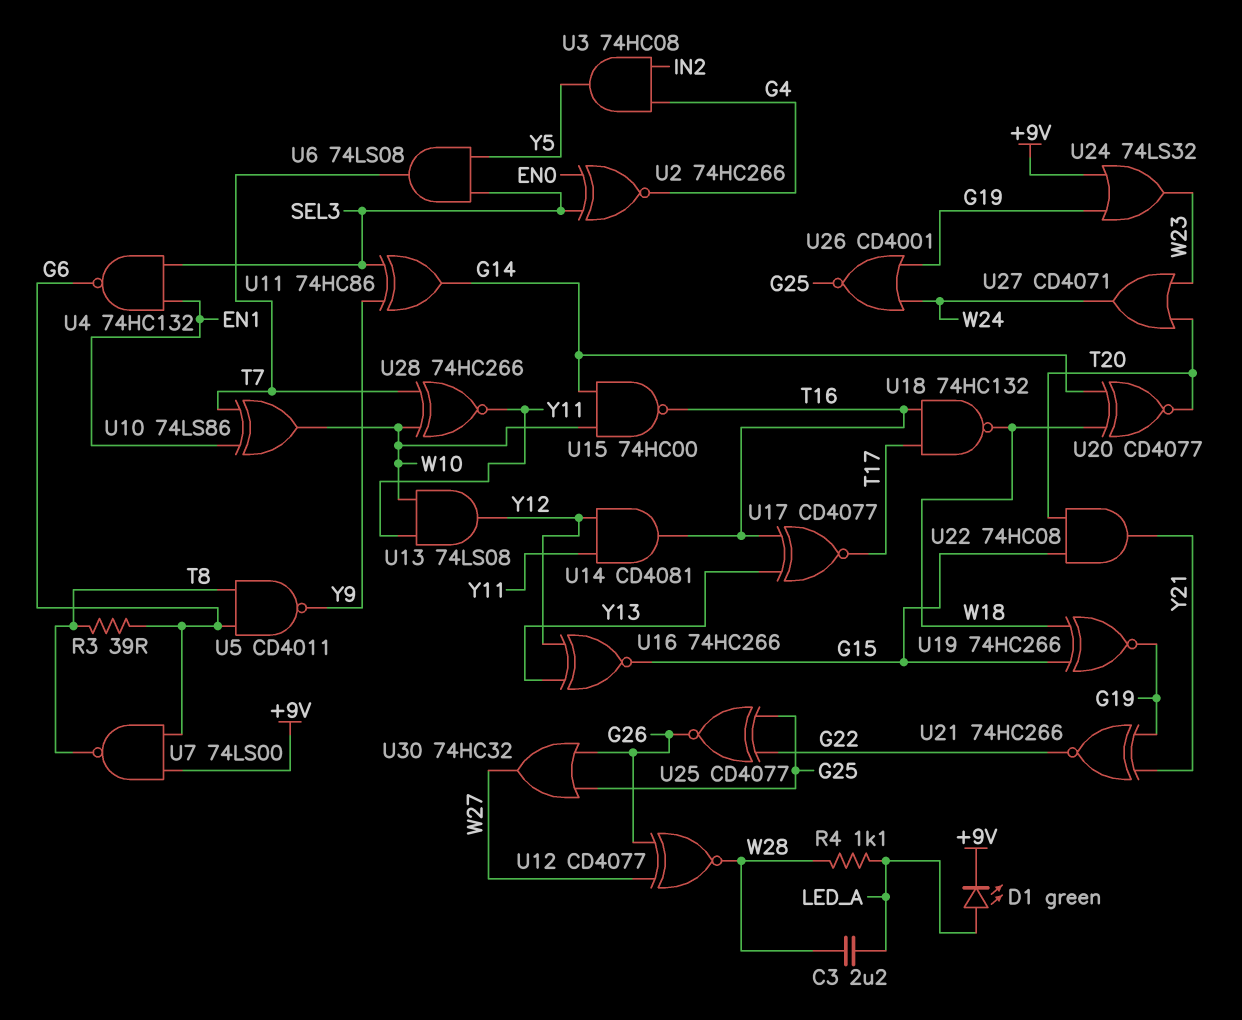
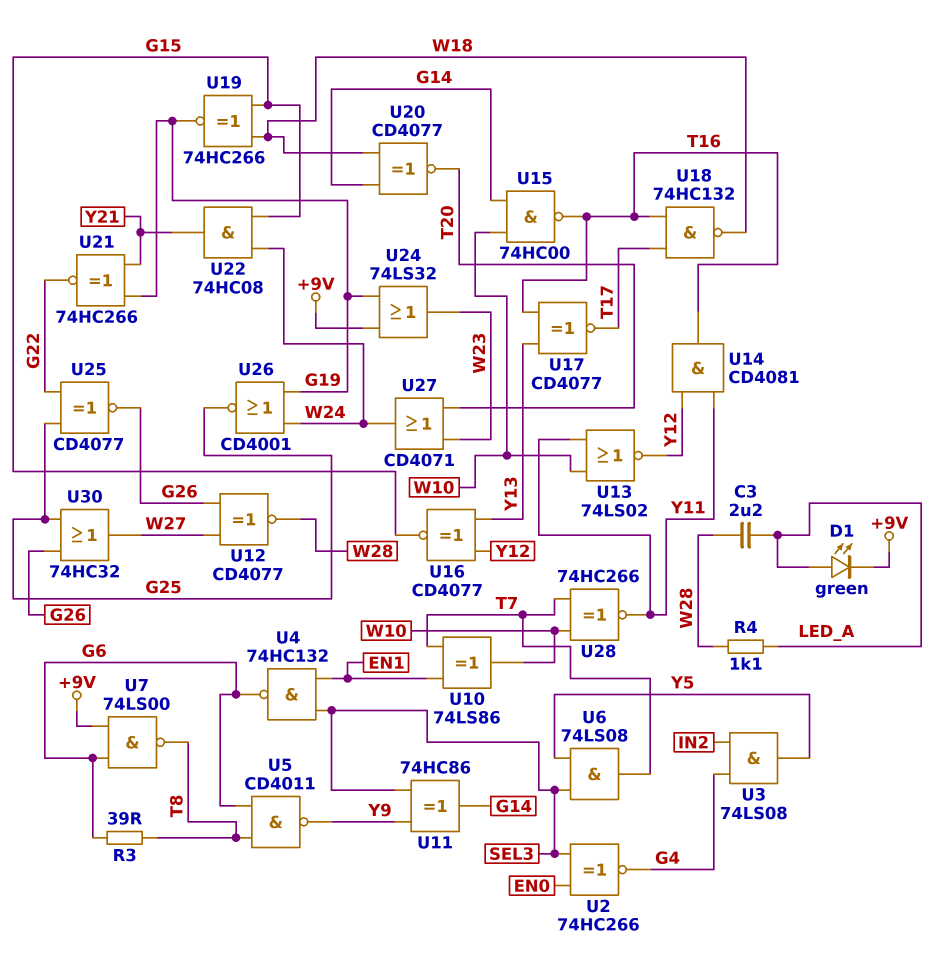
U3: AND 74HC08 (in G4, in IN2, out Y5) -> AND 74LS08 (in G4, in IN2, out Y5)
U13: AND 74LS08 (in W10, in Y11, out Y12) -> NOR 74LS02 (in W10, in Y11, out Y12)
U16: XNOR 74HC266 (in Y12, in Y13, out G15) -> XNOR CD4077 (in Y12, in Y13, out G15)
U22: AND 74HC08 (in G15, in T20, out Y21) -> AND 74HC08 (in G15, in W24, out Y21)

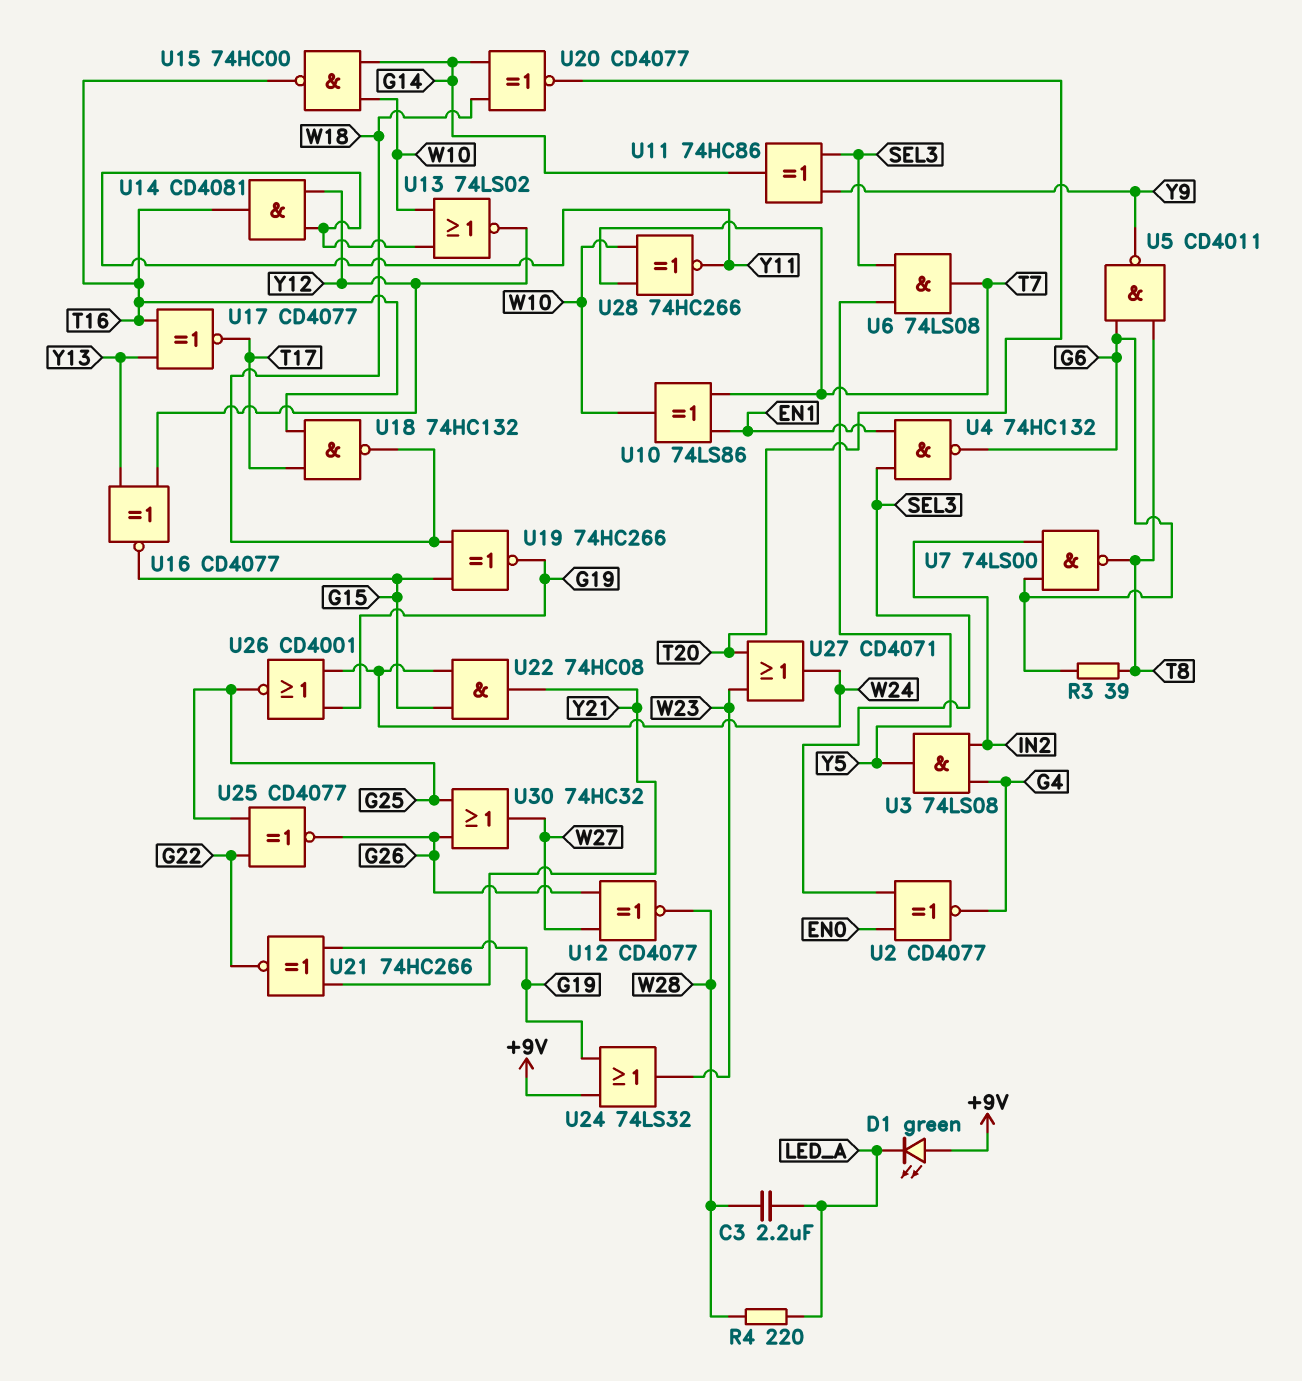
D1: LED green (A LED_A, K +9V) -> LED green (A +9V, K LED_A)
R4: 1.1k (LED_A, W28) -> 220 (LED_A, W28)
U2: XNOR 74HC266 (in EN0, in SEL3, out G4) -> XNOR CD4077 (in EN0, in SEL3, out G4)
U7: NAND 74LS00 (in +9V, in G6, out T8) -> NAND 74LS00 (in G6, in IN2, out T8)

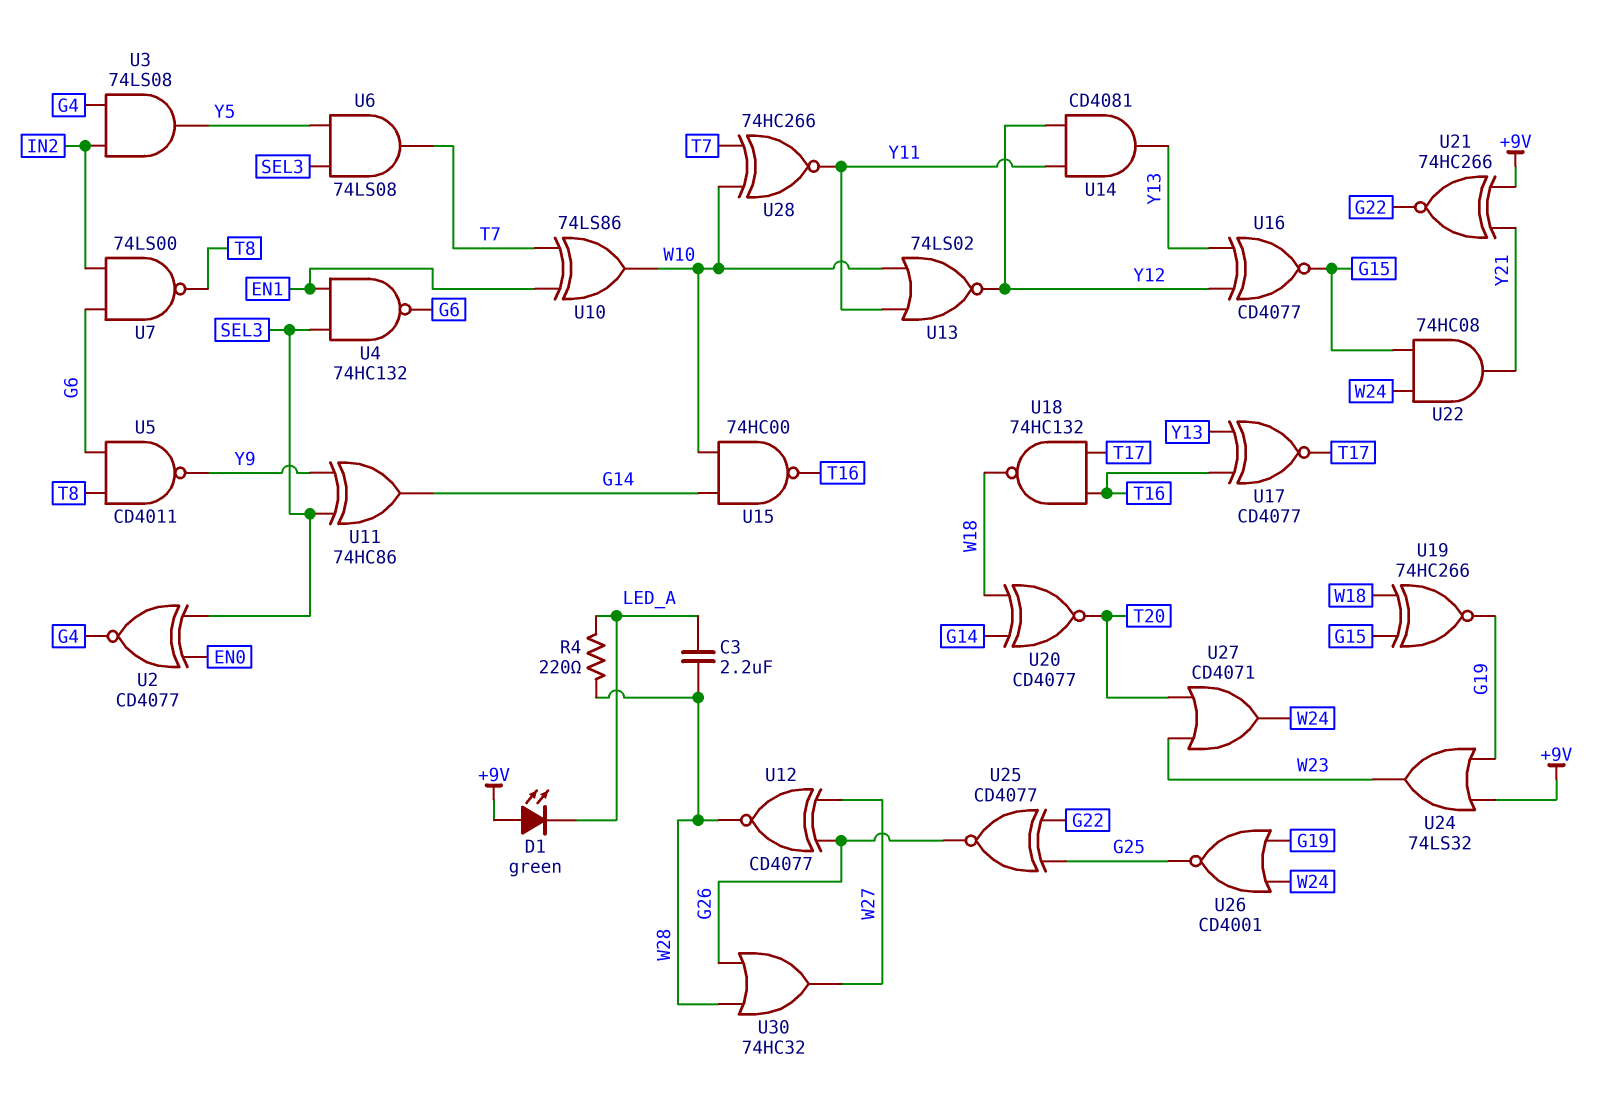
R3: 39 (G6, T8) -> none
U14: AND CD4081 (in Y11, in Y12, out T16) -> AND CD4081 (in Y11, in Y12, out Y13)
U21: XNOR 74HC266 (in G19, in Y21, out G22) -> XNOR 74HC266 (in +9V, in Y21, out G22)
U30: OR 74HC32 (in G25, in G26, out W27) -> OR 74HC32 (in G26, in W28, out W27)

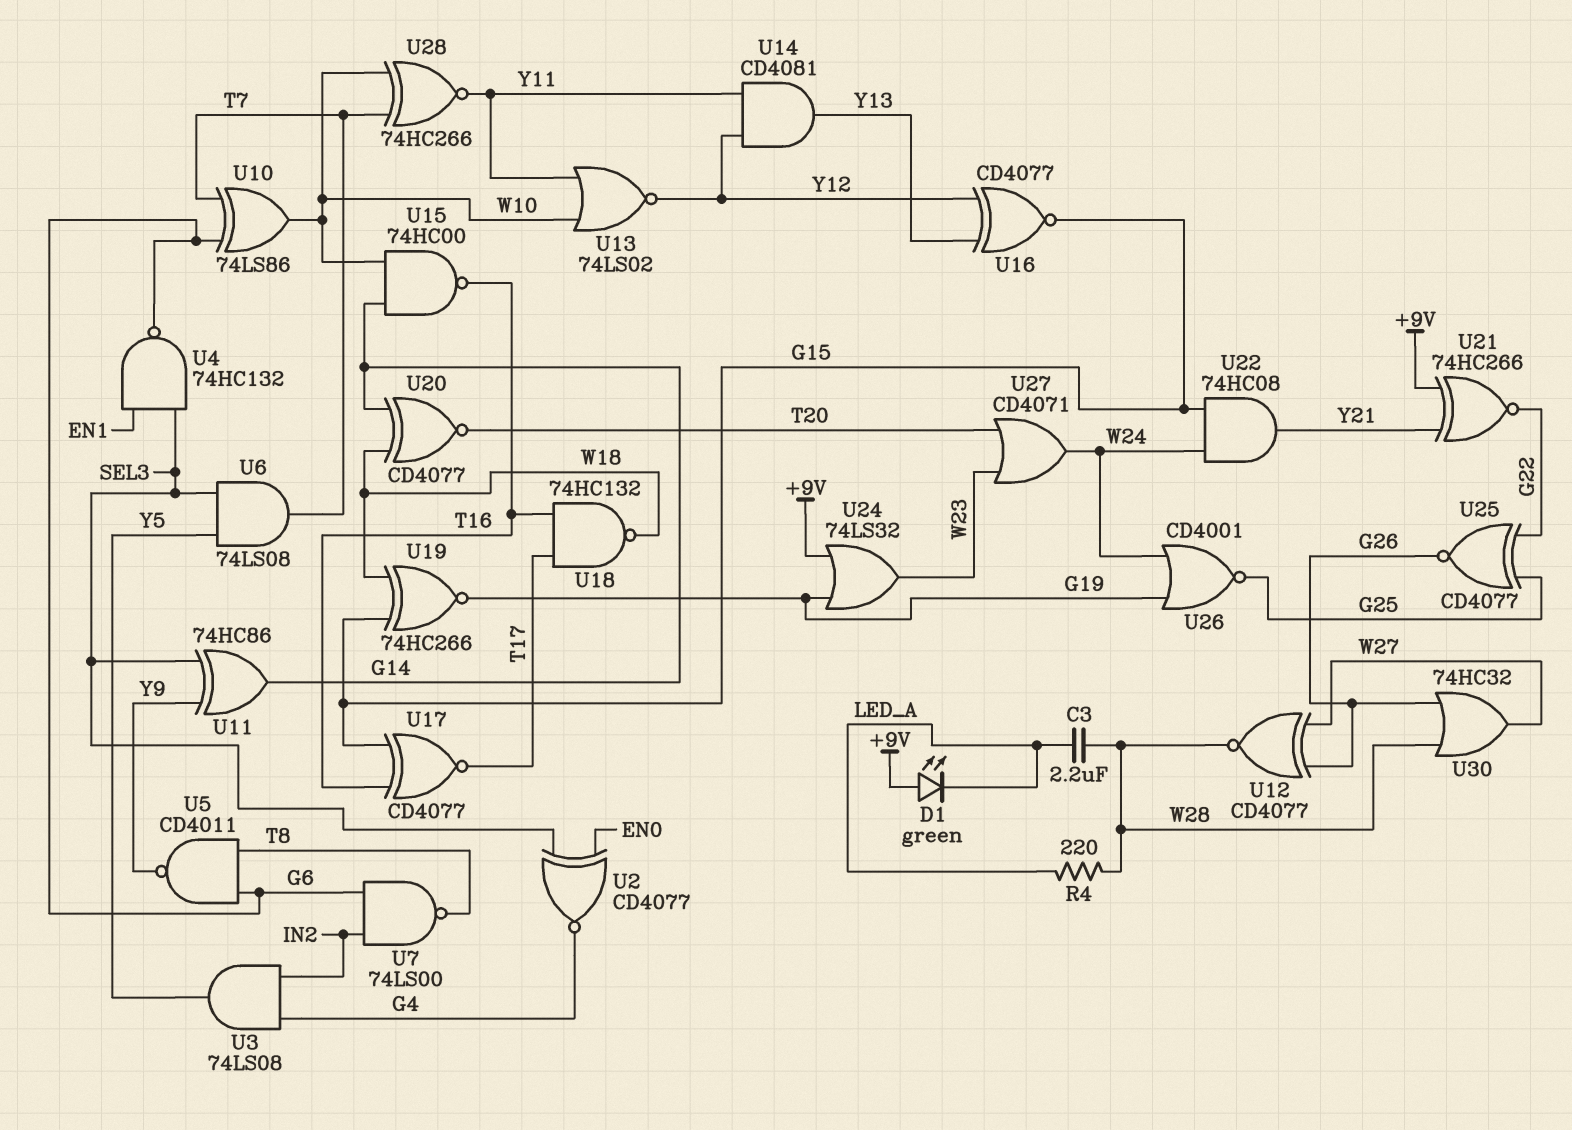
U10: XOR 74LS86 (in EN1, in T7, out W10) -> XOR 74LS86 (in G6, in T7, out W10)
U17: XNOR CD4077 (in T16, in Y13, out T17) -> XNOR CD4077 (in G15, in T16, out T17)

